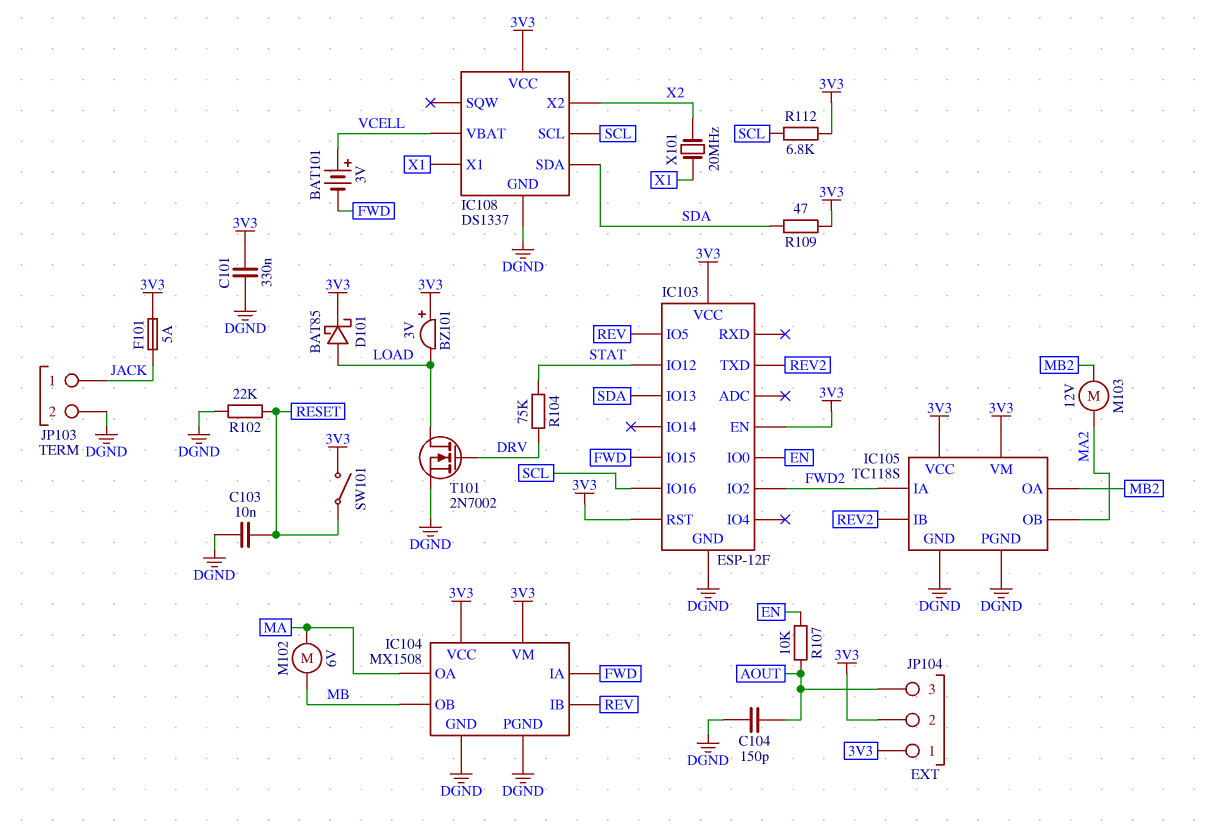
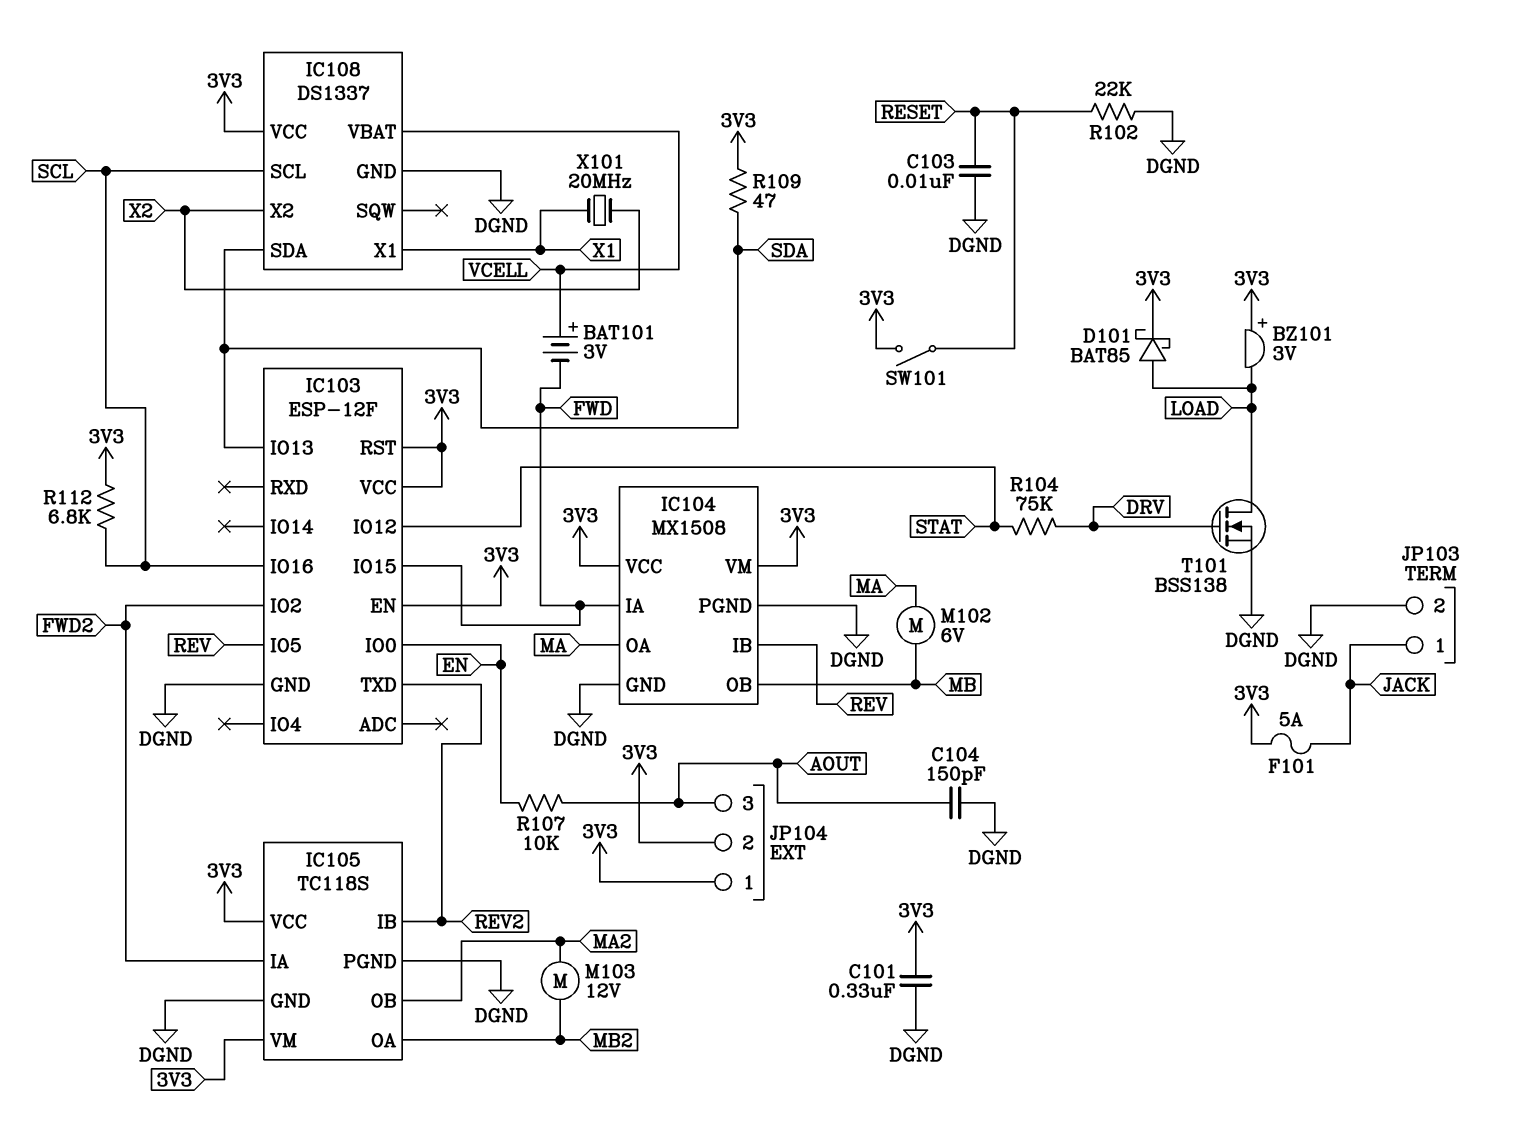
T101: NMOS 2N7002 (G DRV, D LOAD, S DGND) -> NMOS BSS138 (G DRV, D LOAD, S DGND)

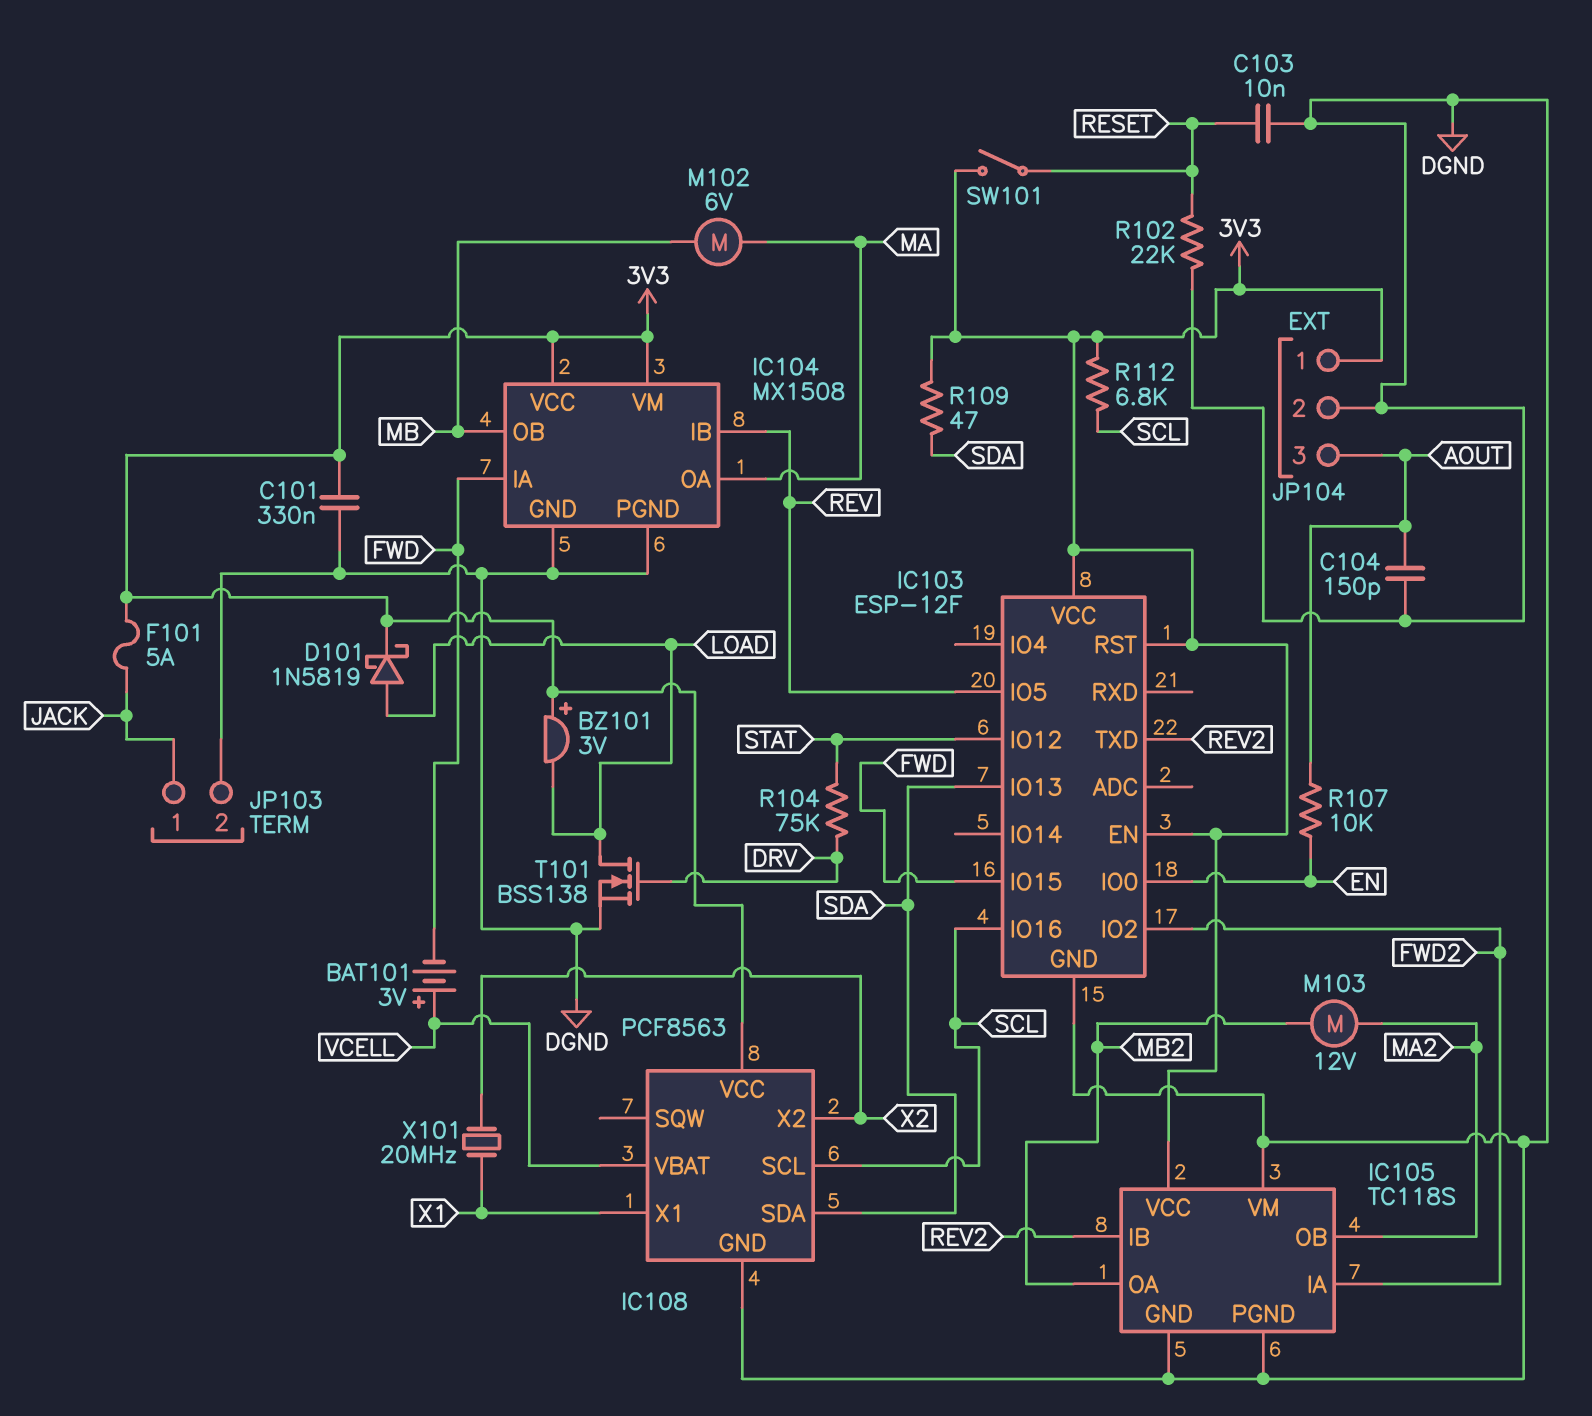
D101: schottky BAT85 (A LOAD, K 3V3) -> schottky 1N5819 (A LOAD, K 3V3)
IC105 pin VM: 3V3 -> DGND
IC108: DS1337 -> PCF8563
JP104 pin 2: 3V3 -> DGND

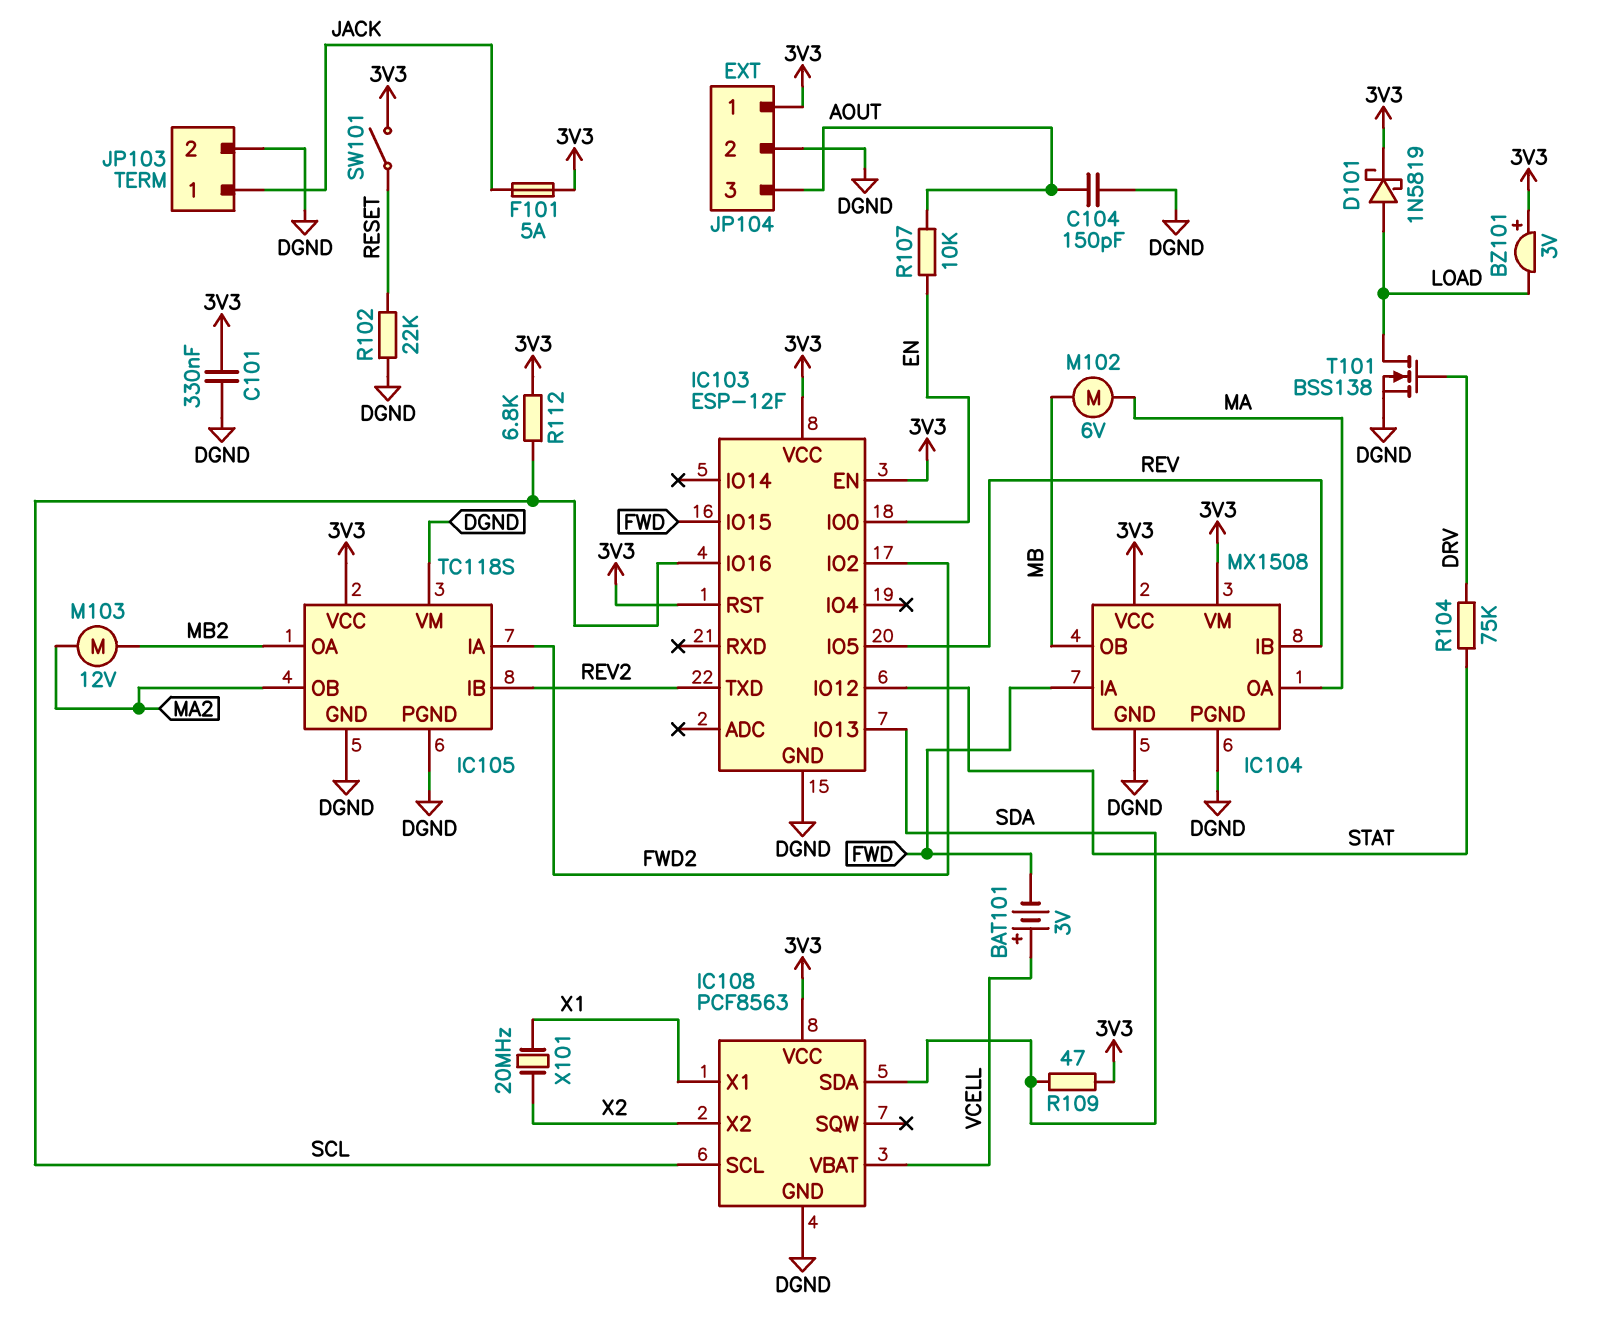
C103: 10nF (DGND, RESET) -> none

